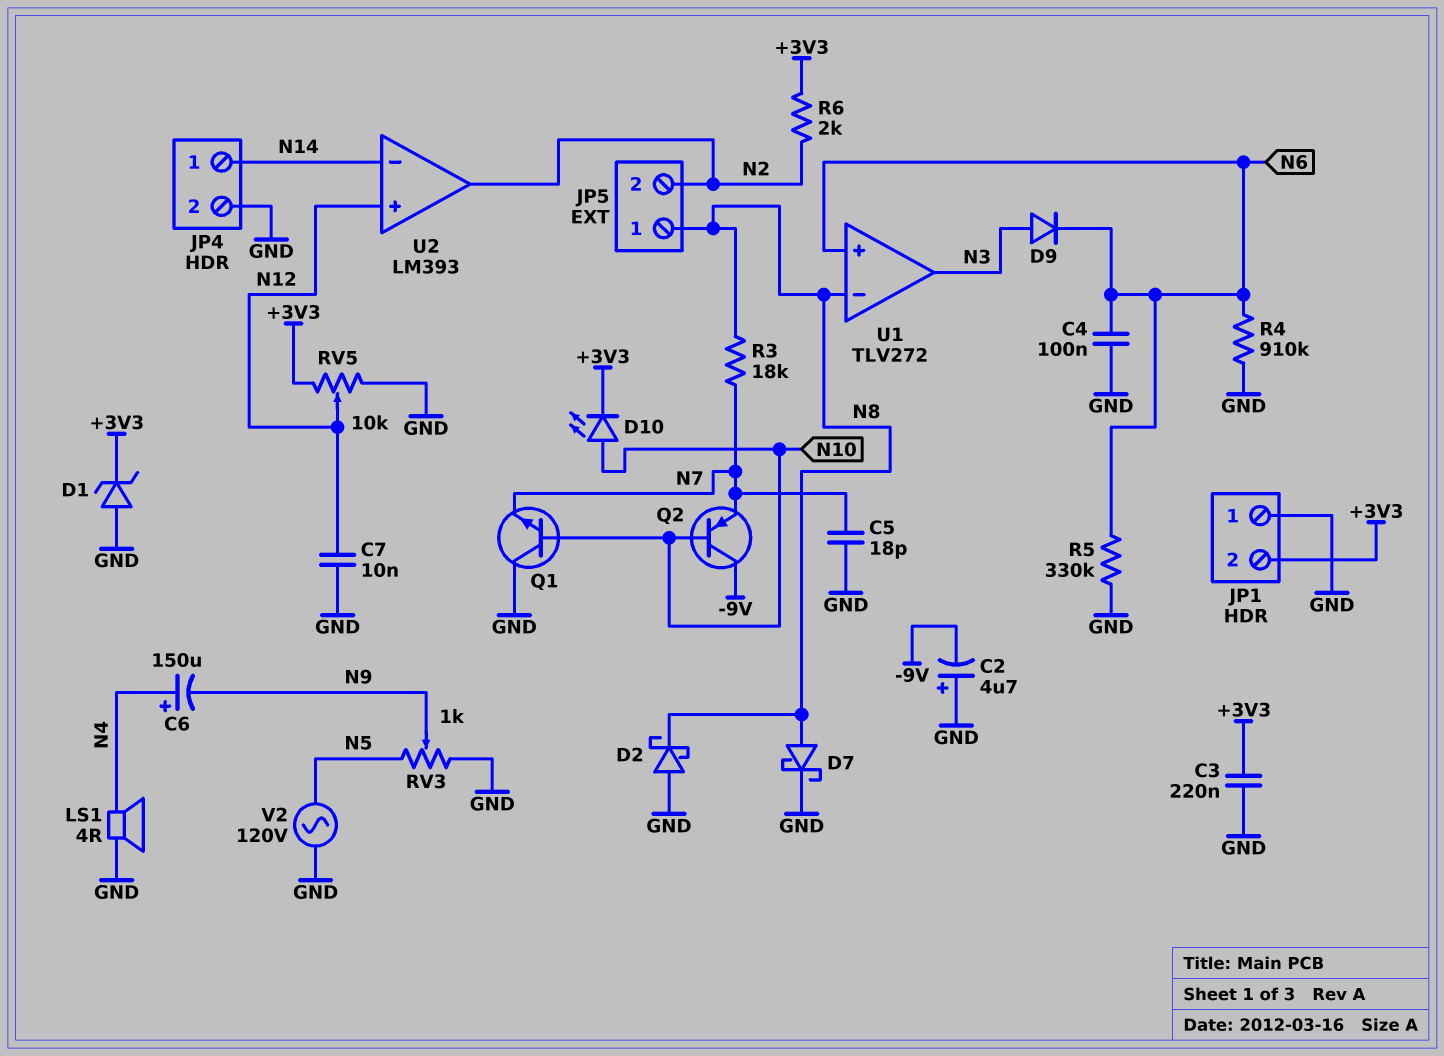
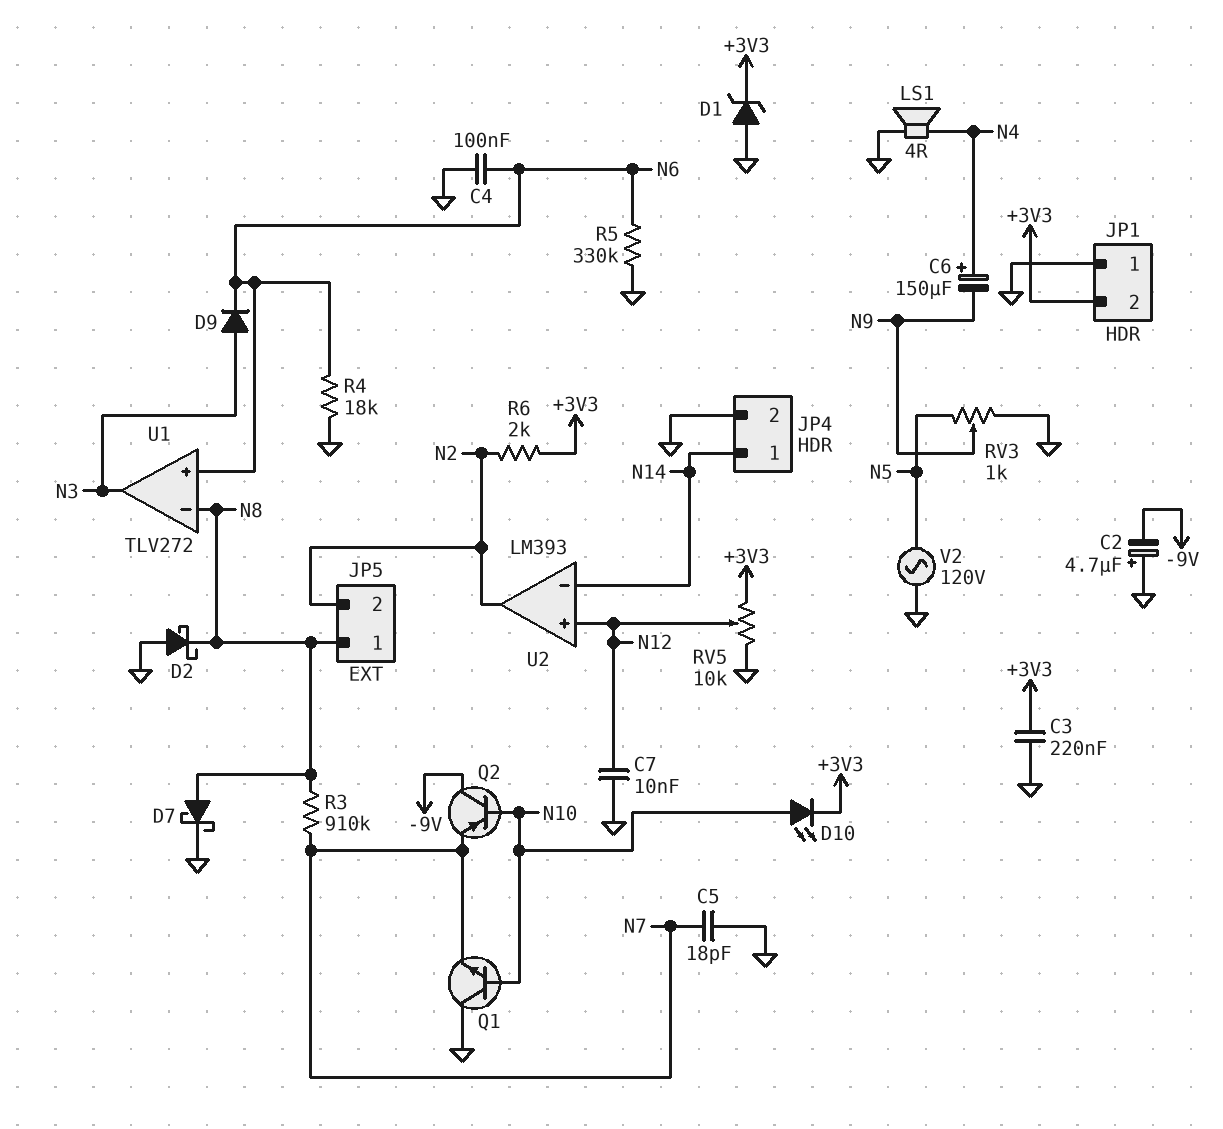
R3: 18k (N7, N8) -> 910k (N7, N8)
R4: 910k (GND, N6) -> 18k (GND, N6)

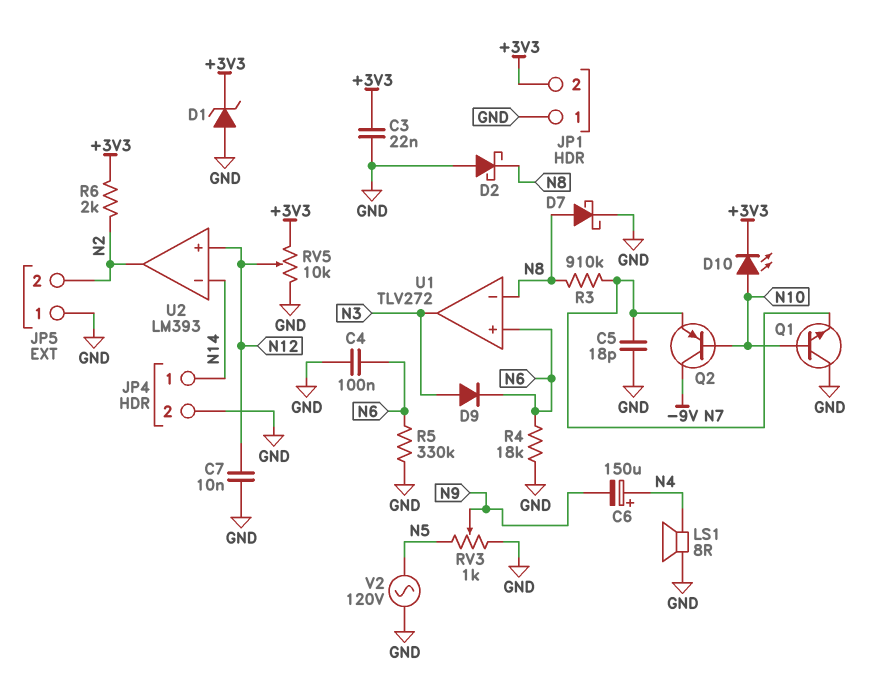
C2: 4.7uF (plus GND, minus -9V) -> none
C3: 220nF (+3V3, GND) -> 22nF (+3V3, GND)
JP5 pin 1: N8 -> GND
LS1: speaker 4R (GND, N4) -> speaker 8R (GND, N4)

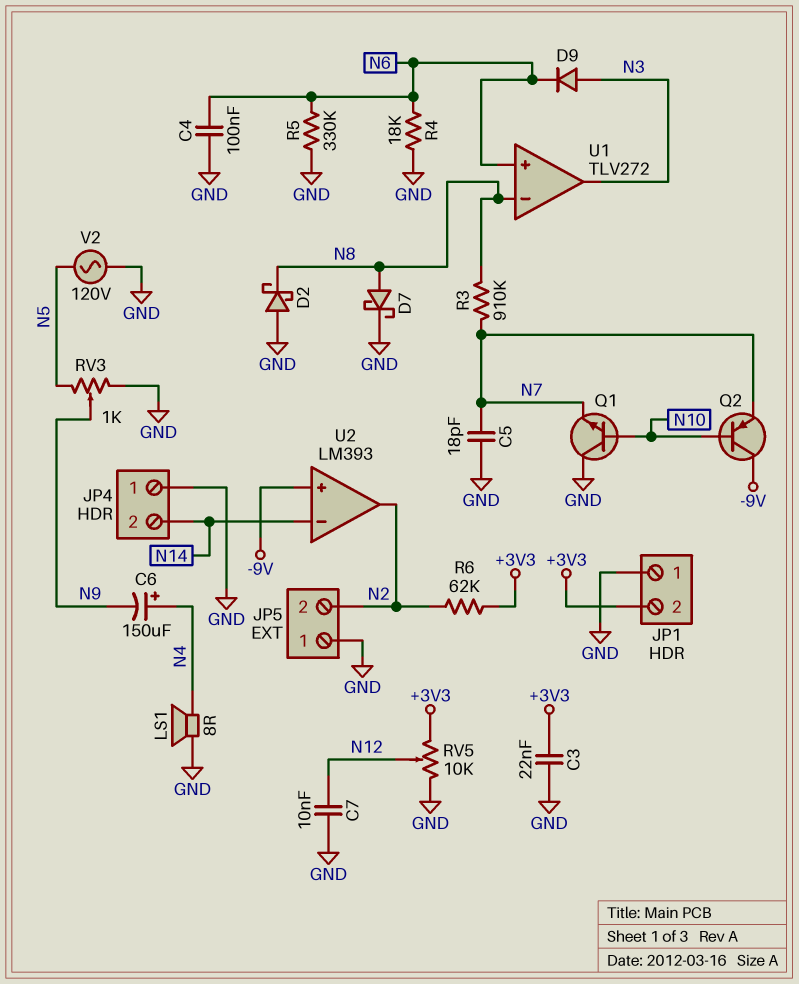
D1: zener (A GND, K +3V3) -> none
D10: LED (A N10, K +3V3) -> none
JP4 pin 1: N14 -> GND
JP4 pin 2: GND -> N14
R6: 2k (+3V3, N2) -> 62k (+3V3, N2)
U2 pin in+: N12 -> -9V

